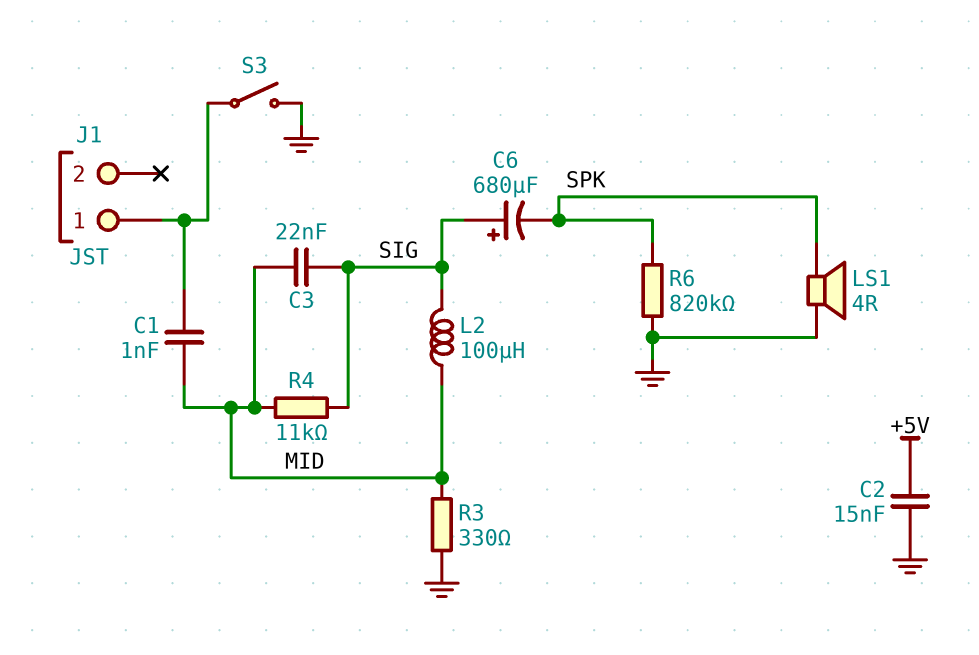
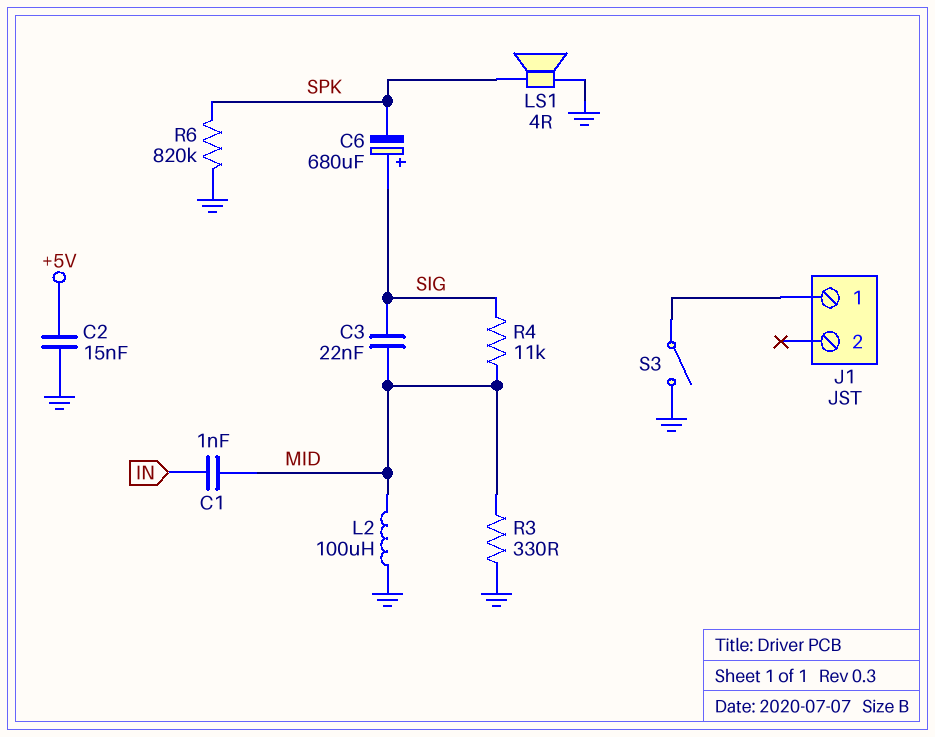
C1: 1nF (J1/1, MID) -> 1nF (IN, MID)
L2: 100uH (MID, SIG) -> 100uH (GND, MID)

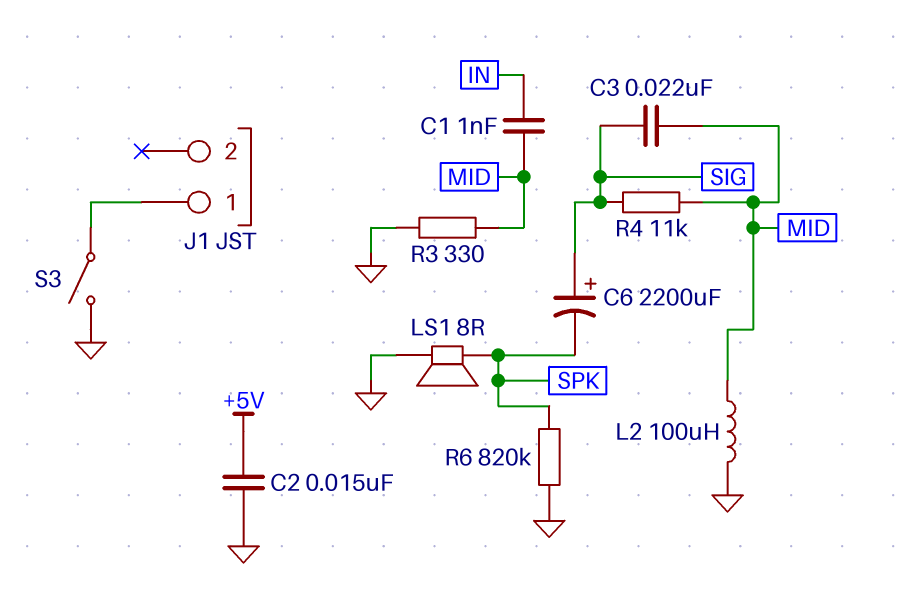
C6: 680uF (plus SIG, minus SPK) -> 2200uF (plus SIG, minus SPK)
LS1: speaker 4R (GND, SPK) -> speaker 8R (GND, SPK)

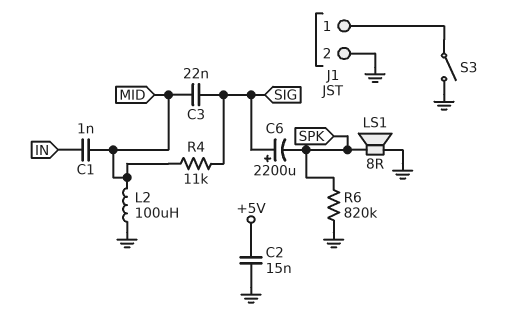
J1 pin 2: none -> GND
R3: 330 (GND, MID) -> none

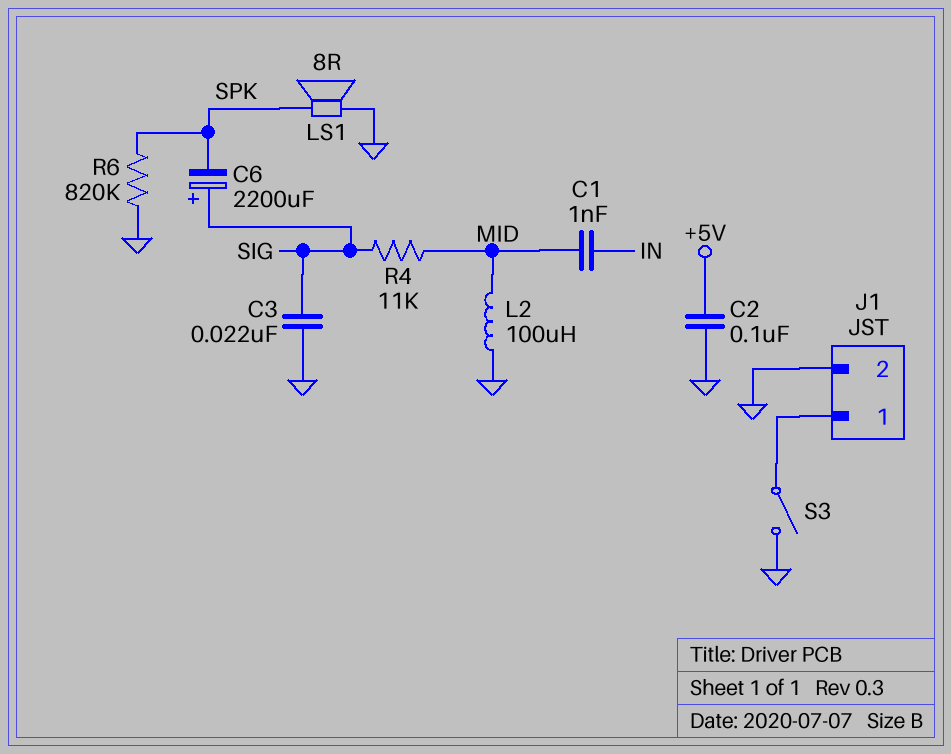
C2: 15nF (+5V, GND) -> 100nF (+5V, GND)
C3: 22nF (MID, SIG) -> 22nF (GND, SIG)

